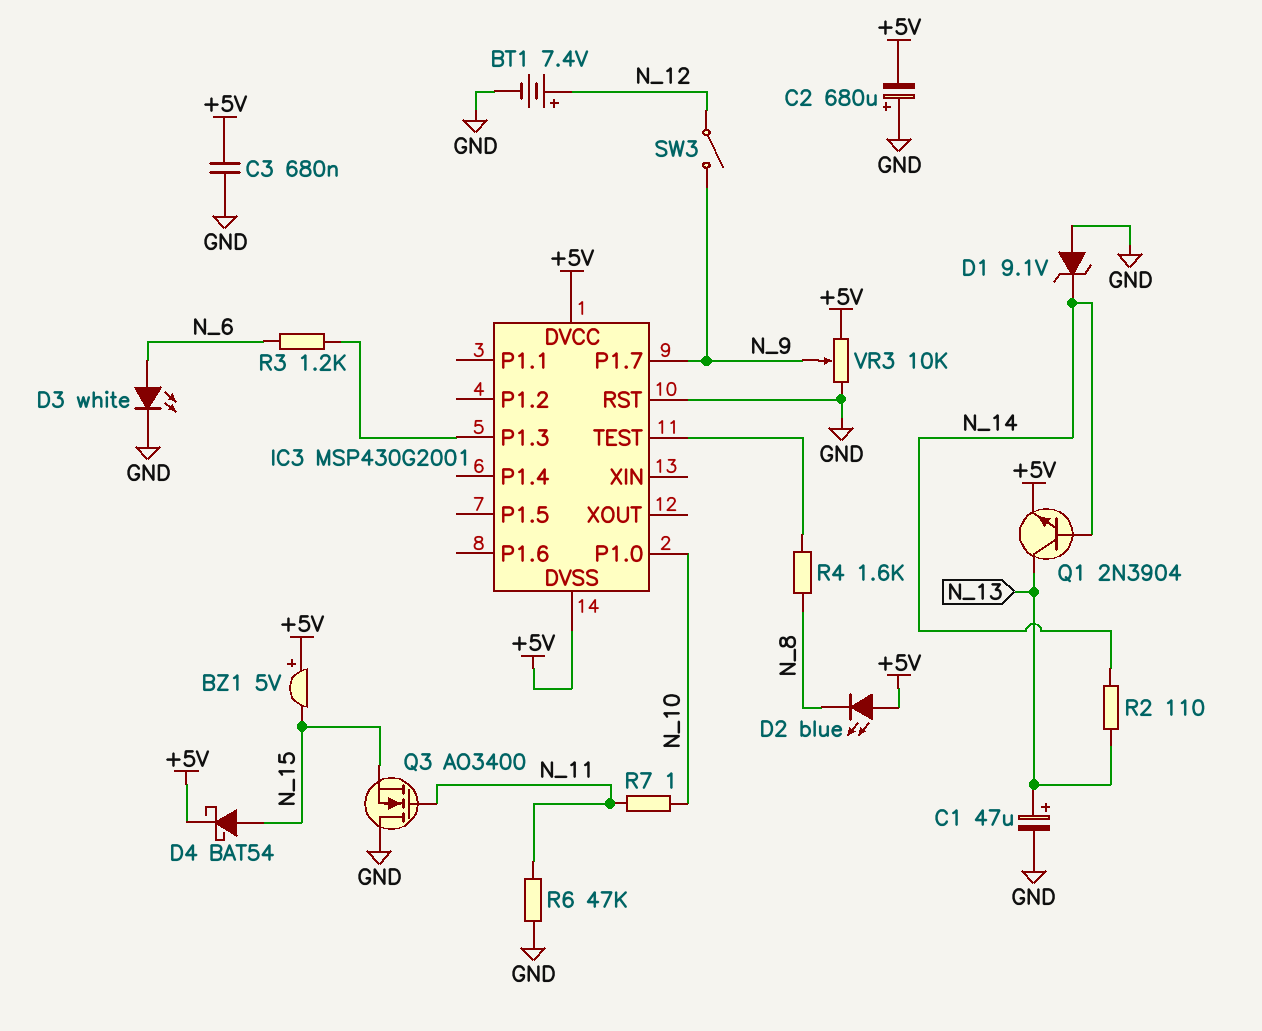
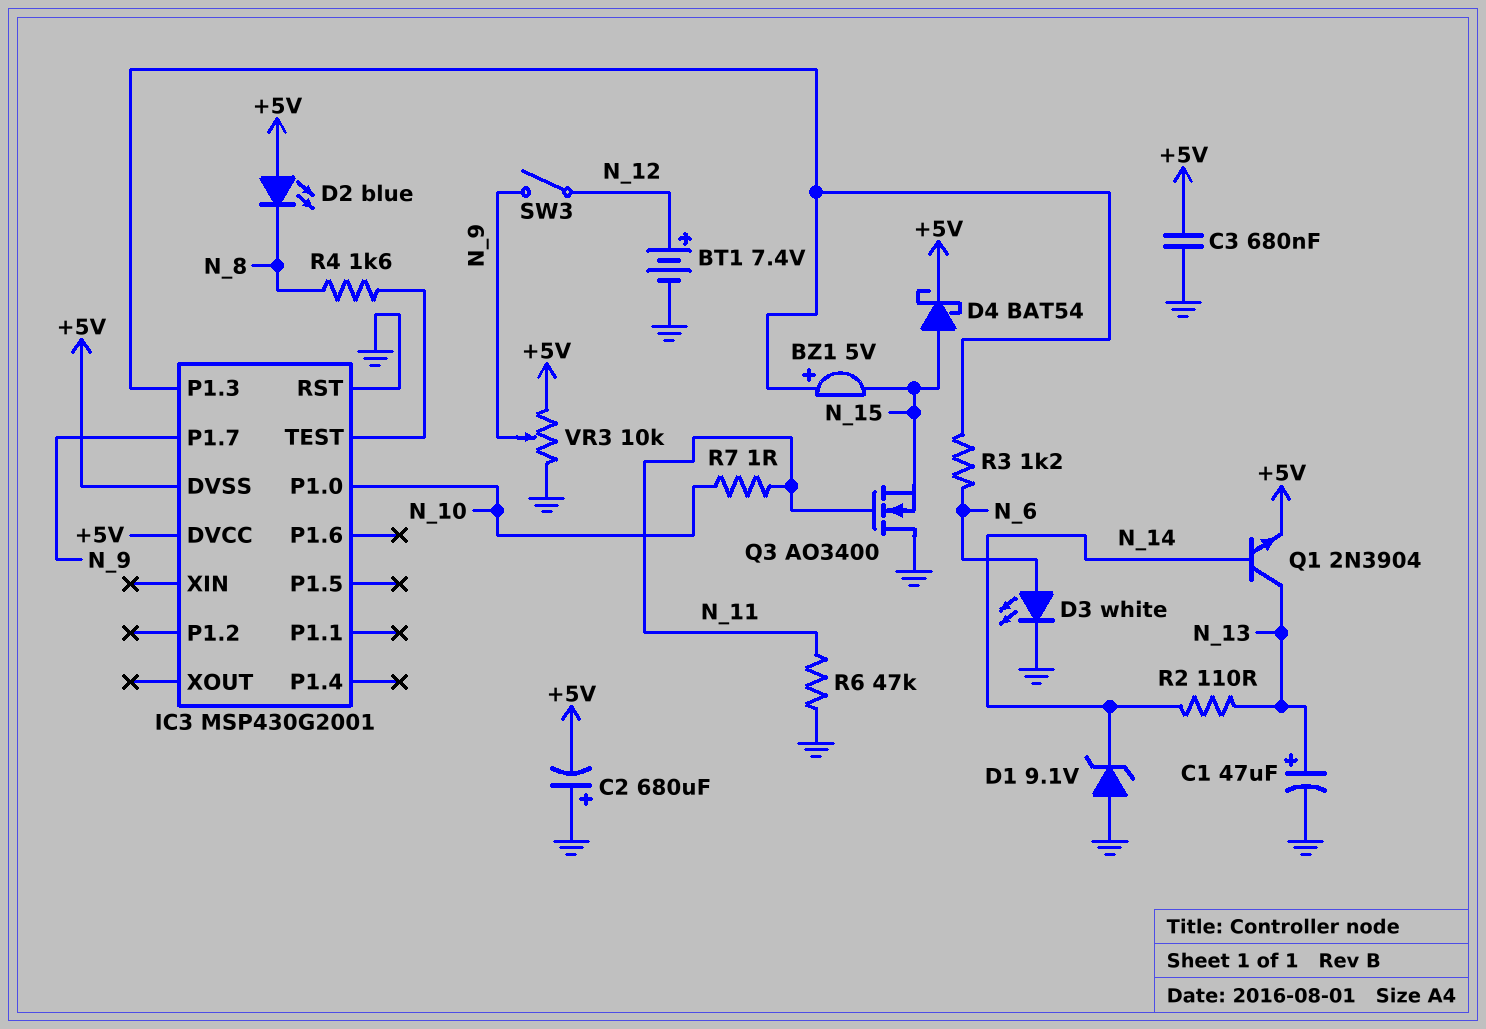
BZ1: buzzer 5V (plus +5V, minus N_15) -> buzzer 5V (plus IC3/P1.3, minus N_15)

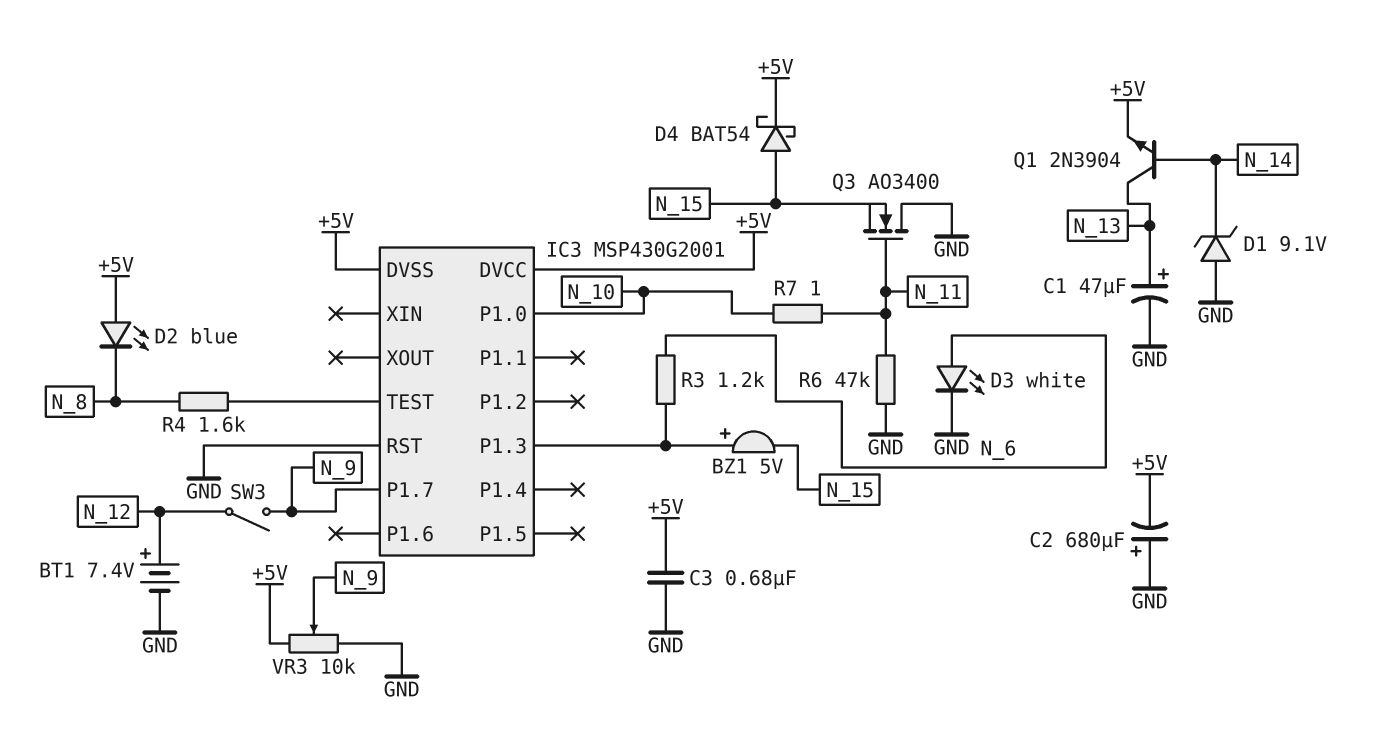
R2: 110 (N_13, N_14) -> none

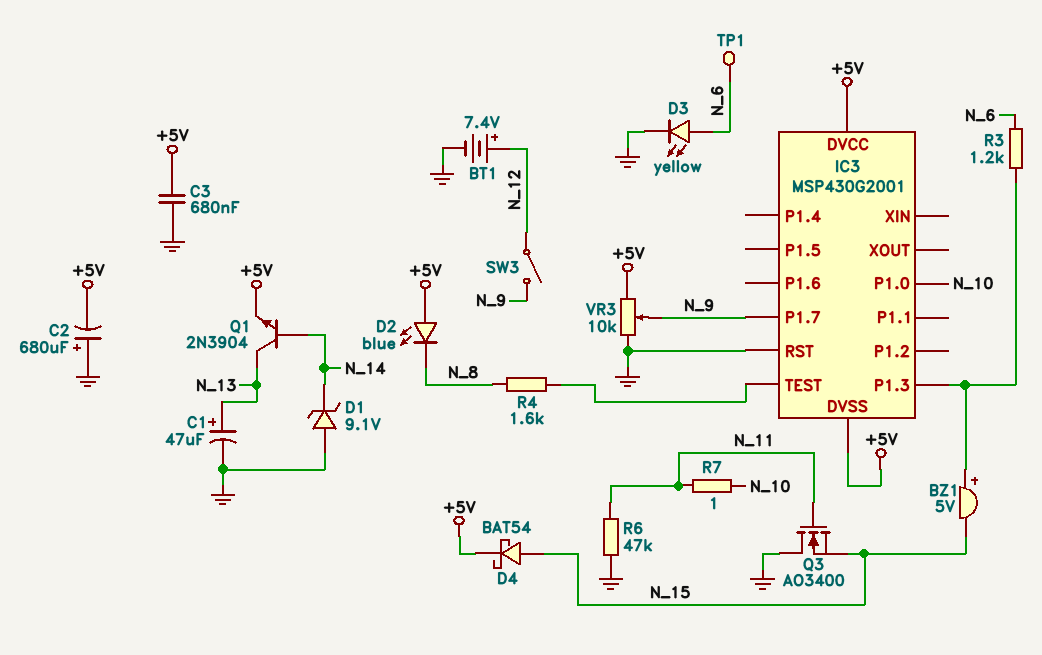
D3: LED white (A N_6, K GND) -> LED yellow (A N_6, K GND)
TP1: none -> test point (N_6)

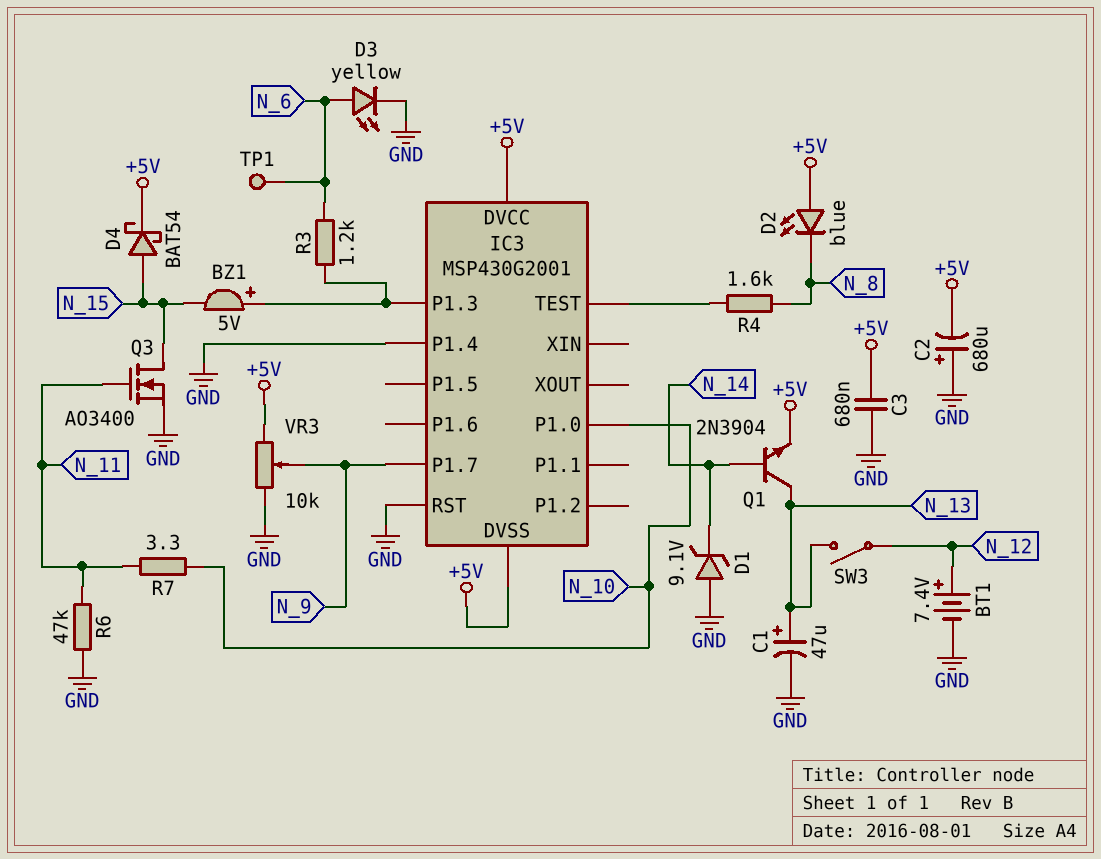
IC3 pin P1.4: none -> GND
Q3: NMOS AO3400 (G N_11, D GND, S N_15) -> NMOS AO3400 (G N_11, D N_15, S GND)
R7: 1 (N_10, N_11) -> 3.3 (N_10, N_11)
SW3: switch (N_9, N_12) -> switch (N_12, N_13)

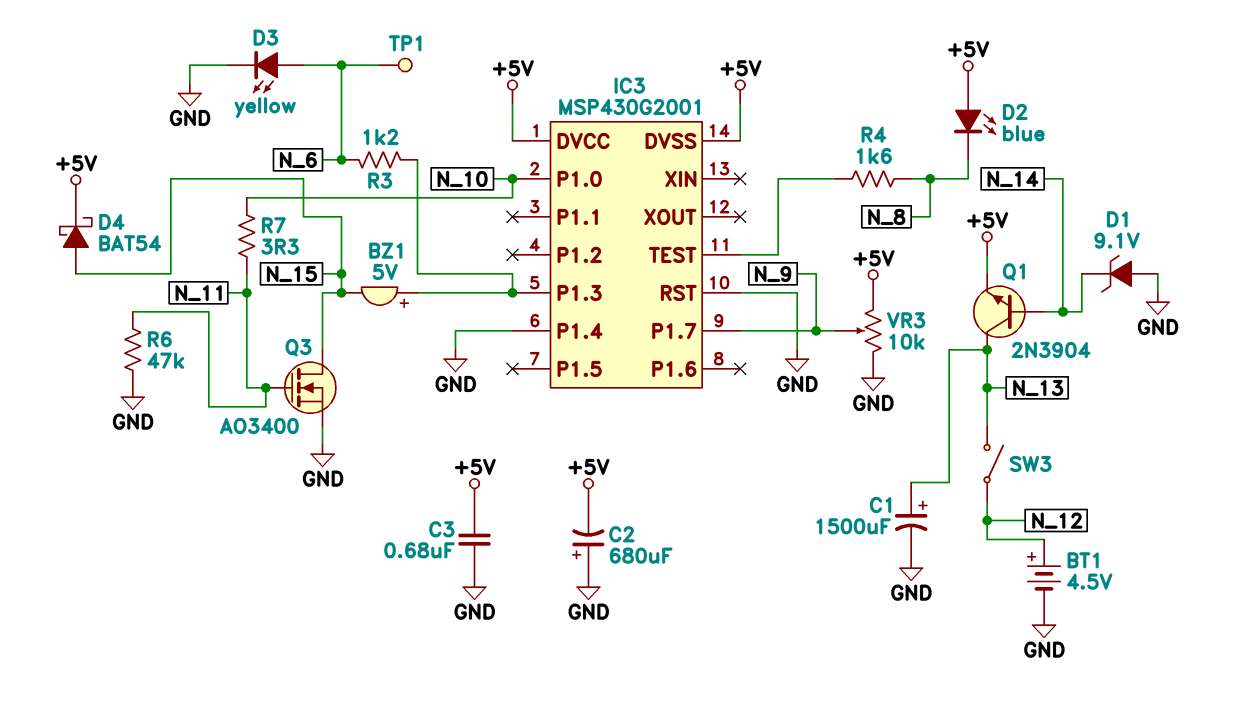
BT1: 7.4V (plus N_12, minus GND) -> 4.5V (plus N_12, minus GND)
C1: 47uF (plus N_13, minus GND) -> 1500uF (plus N_13, minus GND)

